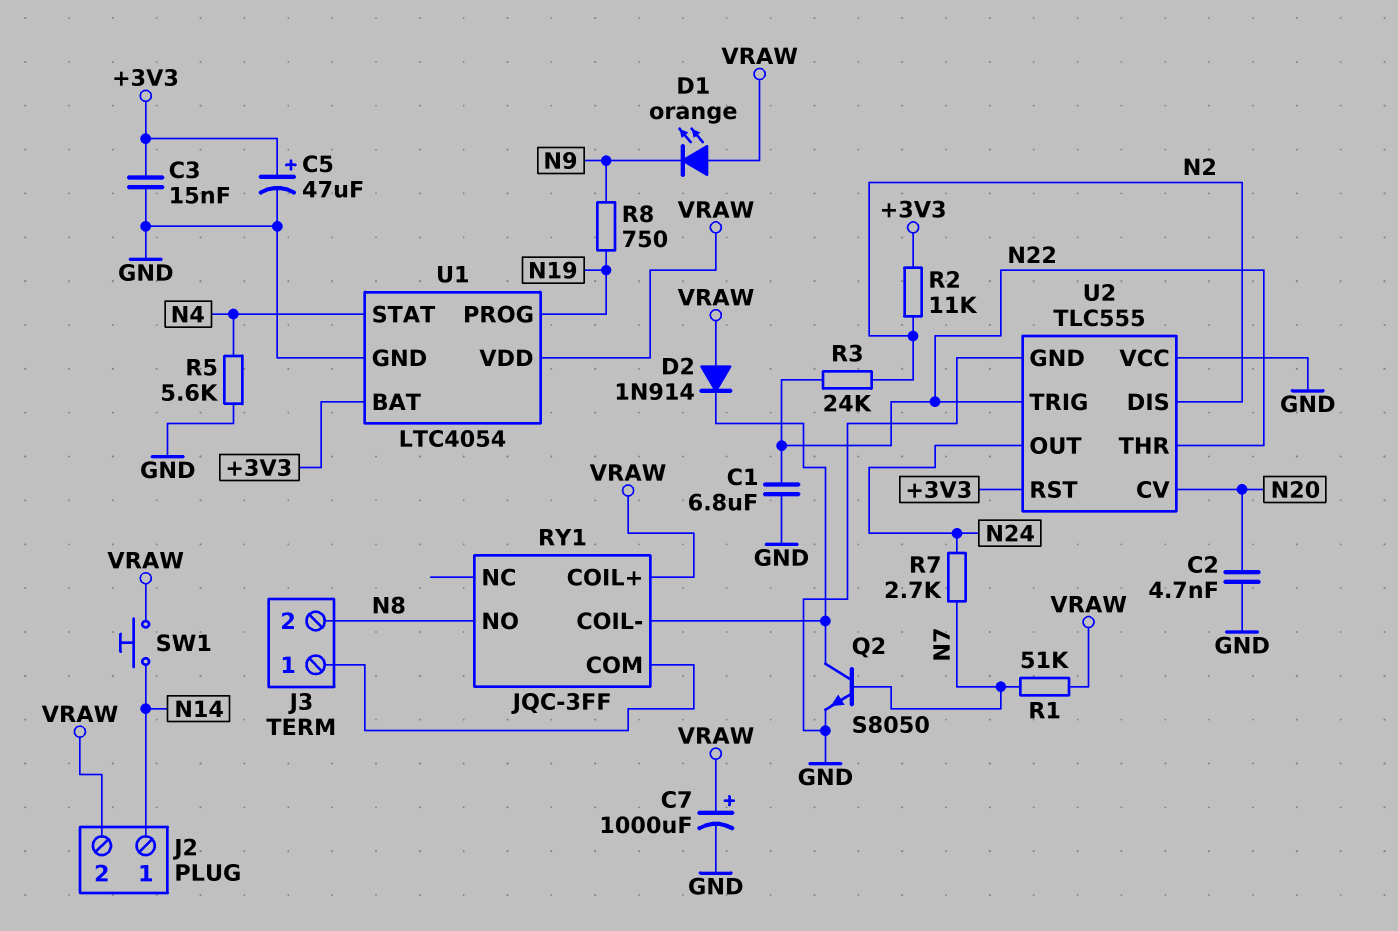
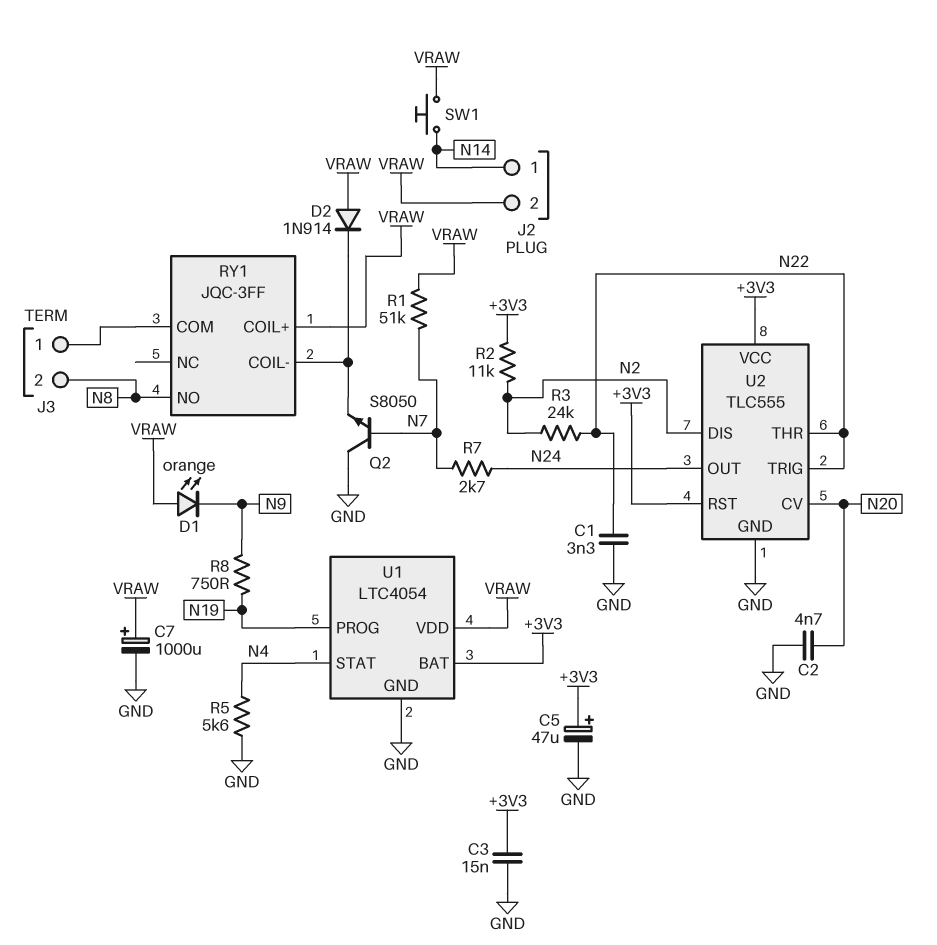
C1: 6.8uF (GND, N22) -> 3.3nF (GND, N22)
Q2: NPN S8050 (B N7, C RY1/COIL-, E GND) -> NPN S8050 (B N7, C GND, E RY1/COIL-)
U2 pin VCC: GND -> +3V3

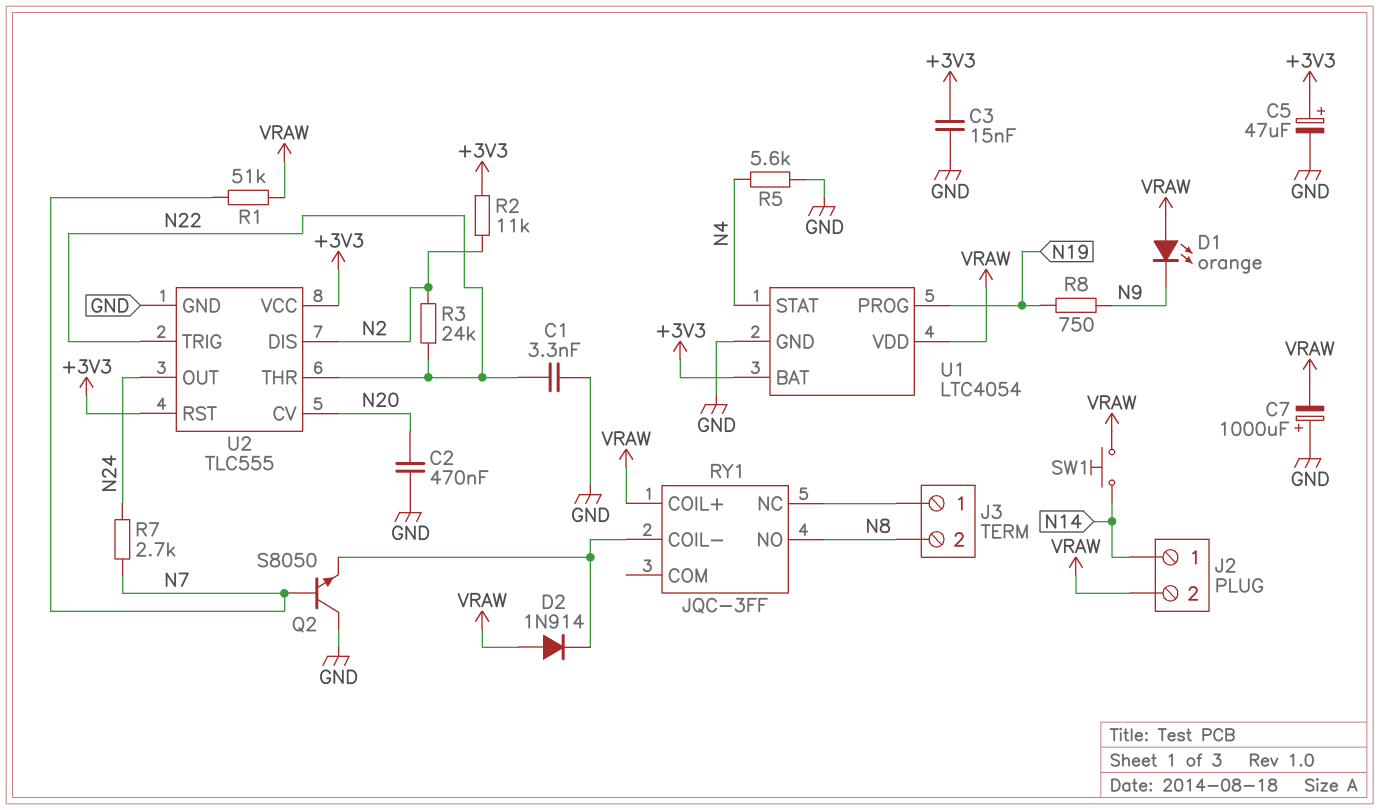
C2: 4.7nF (GND, N20) -> 470nF (GND, N20)
C7: 1000uF (plus VRAW, minus GND) -> 1000uF (plus GND, minus VRAW)
RY1 pin COM: J3/1 -> none
RY1 pin NC: none -> J3/1

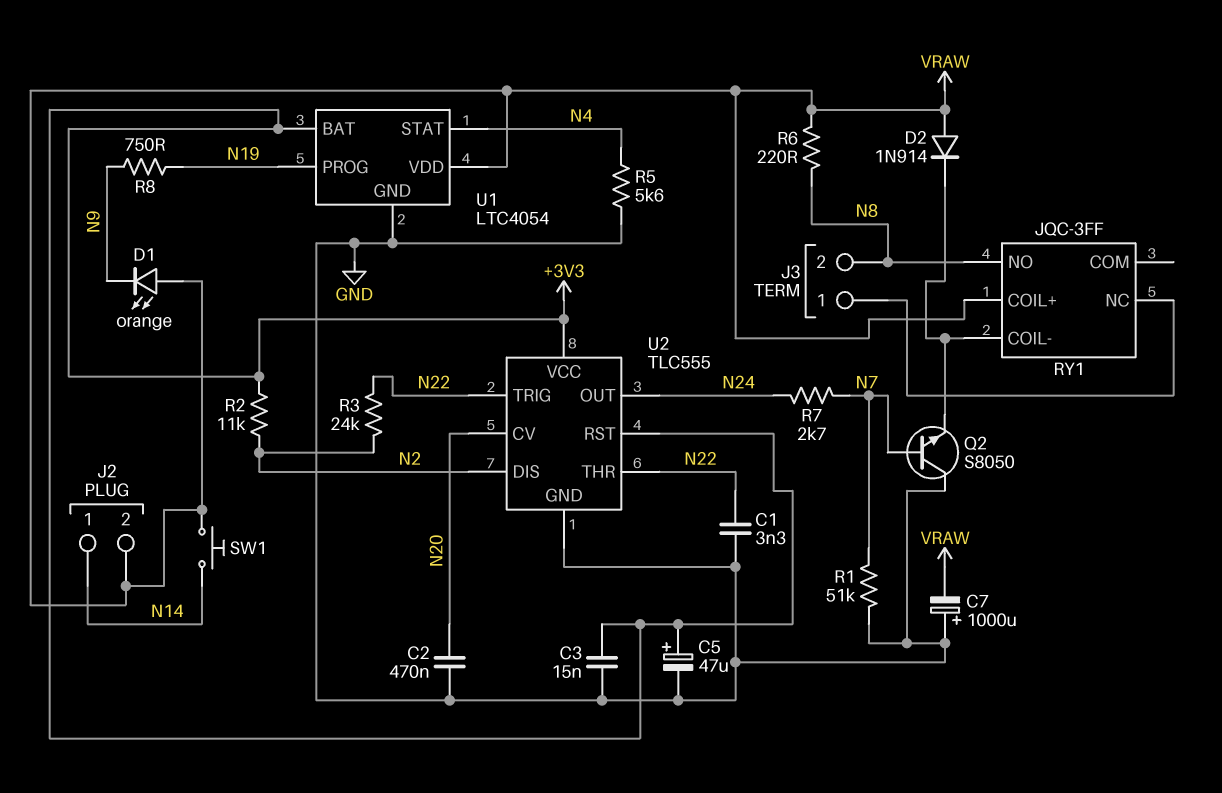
R1: 51k (N7, VRAW) -> 51k (GND, N7)
R6: none -> 220 (N8, VRAW)

